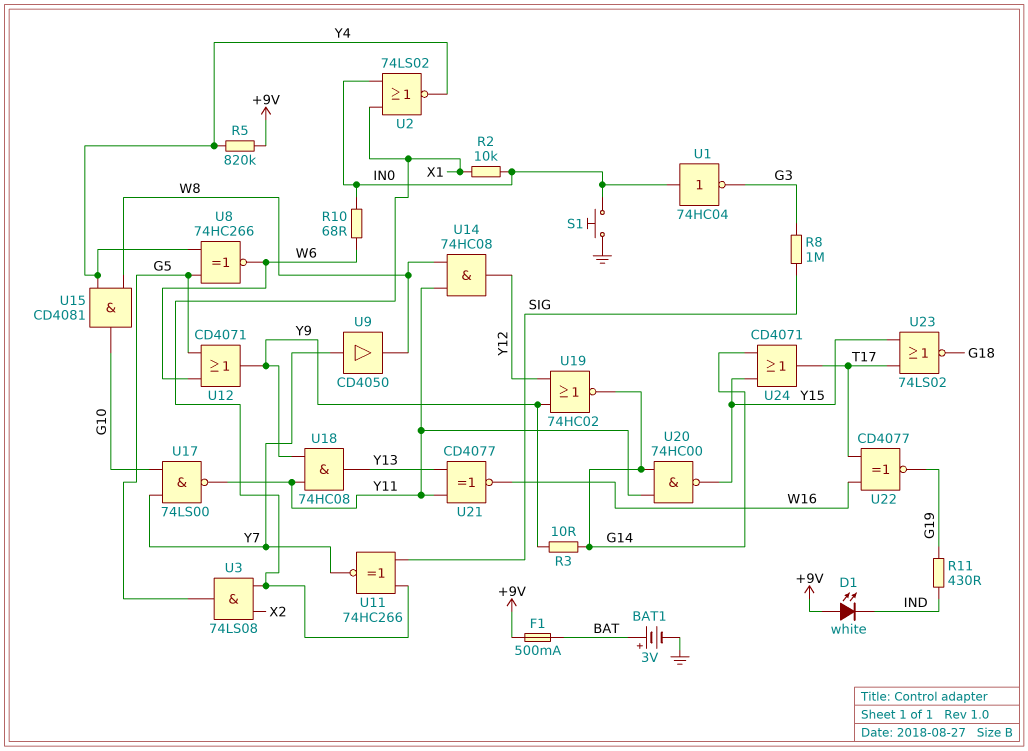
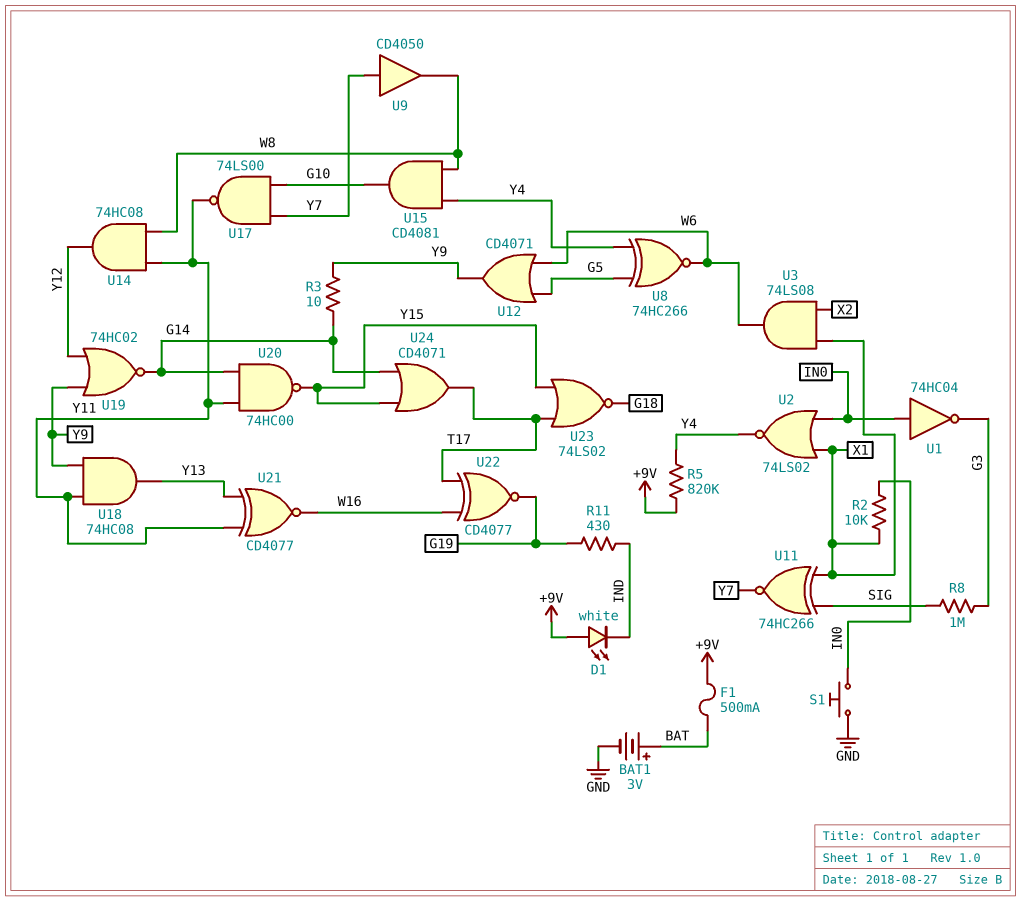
R10: 68 (IN0, W6) -> none
U3: AND 74LS08 (in X1, in X2, out G5) -> AND 74LS08 (in X1, in X2, out W6)

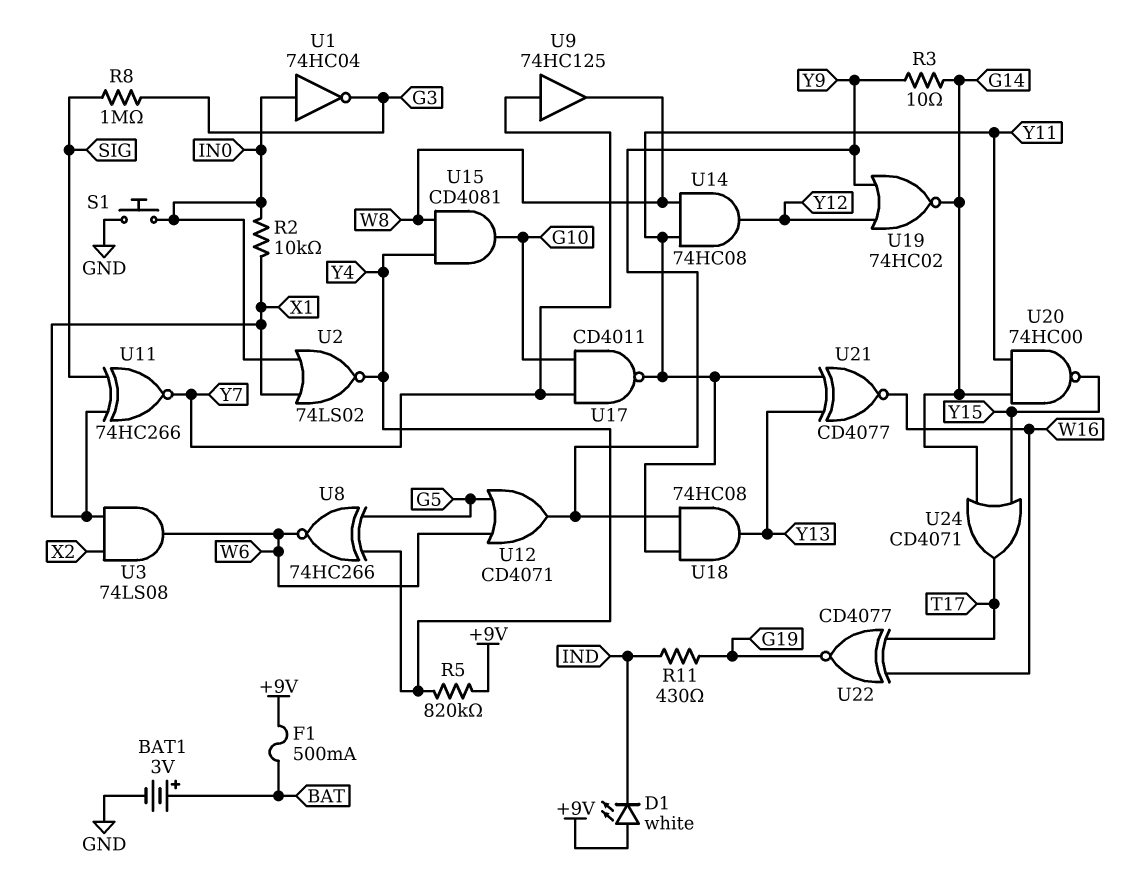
U9: buffer CD4050 (in Y7, out W8) -> buffer 74HC125 (in Y7, out W8)
U17: NAND 74LS00 (in G10, in Y7, out Y11) -> NAND CD4011 (in G10, in Y7, out Y11)
U23: NOR 74LS02 (in T17, in Y15, out G18) -> none

